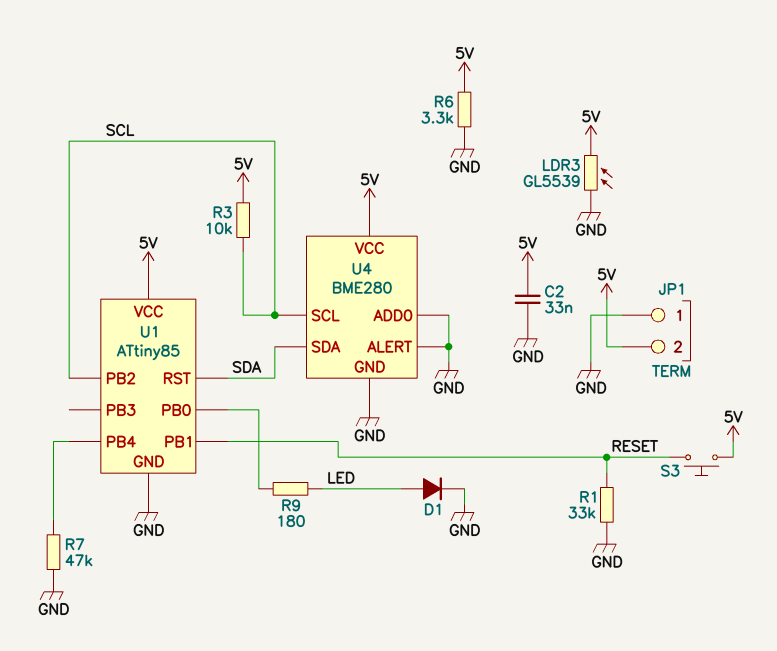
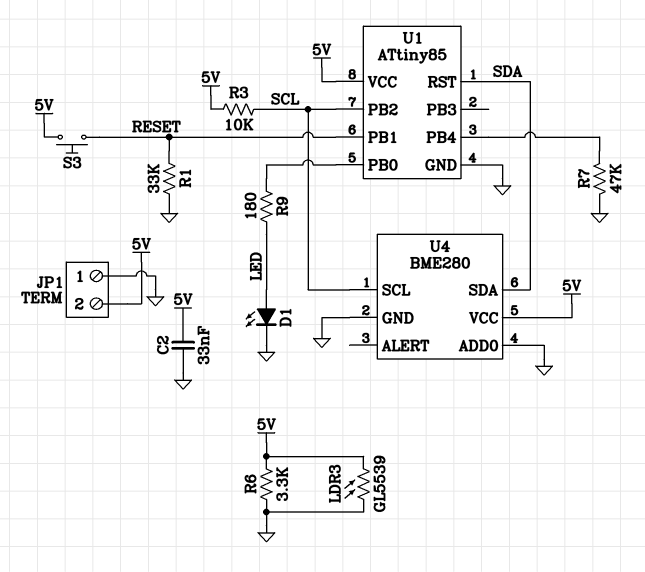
D1: diode (A LED, K GND) -> LED (A LED, K GND)
U4 pin ALERT: GND -> none

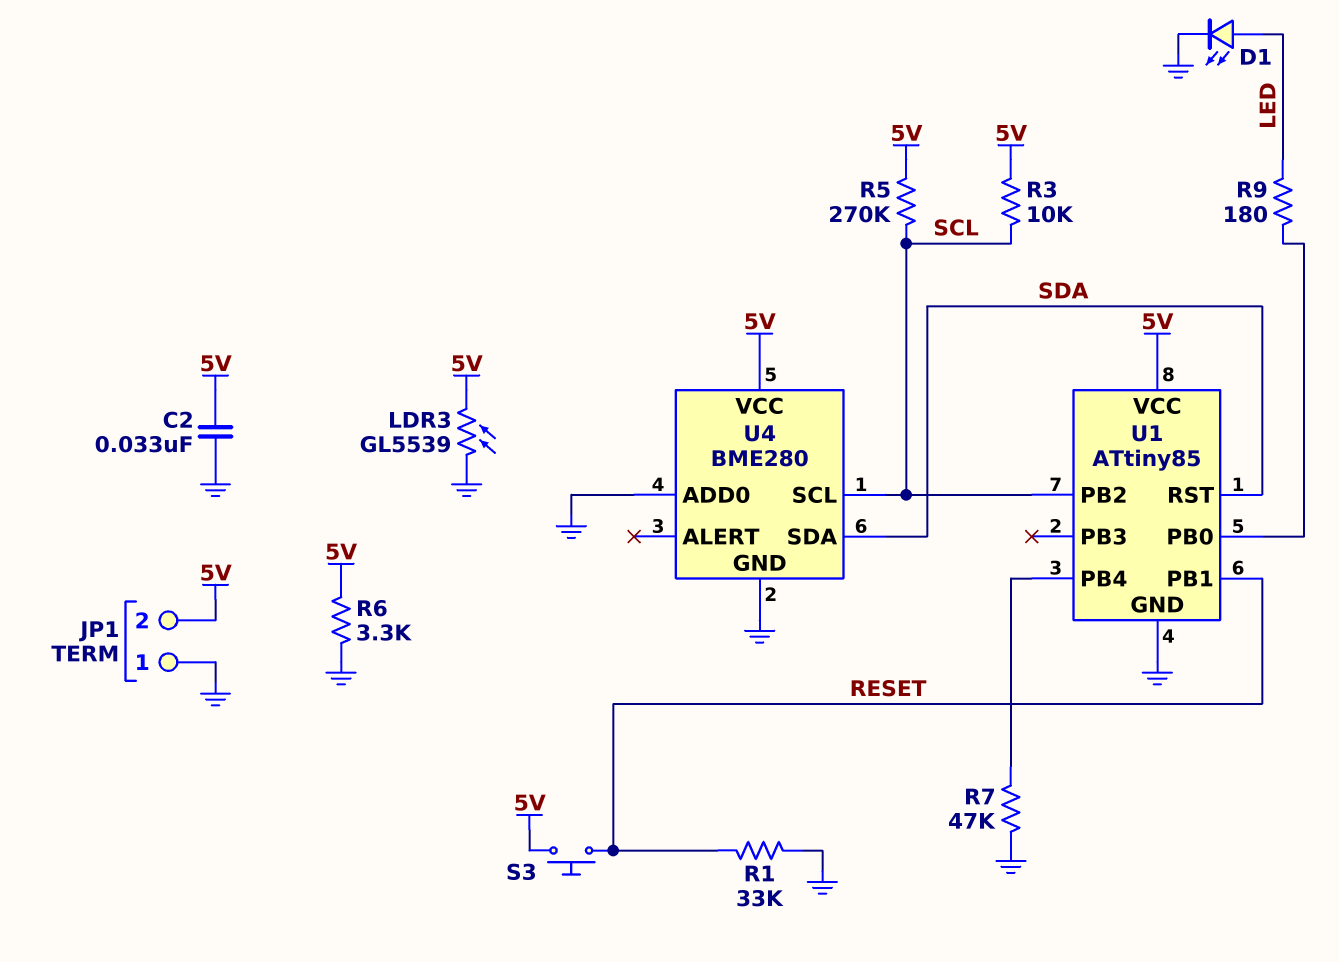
R5: none -> 270k (5V, SCL)

